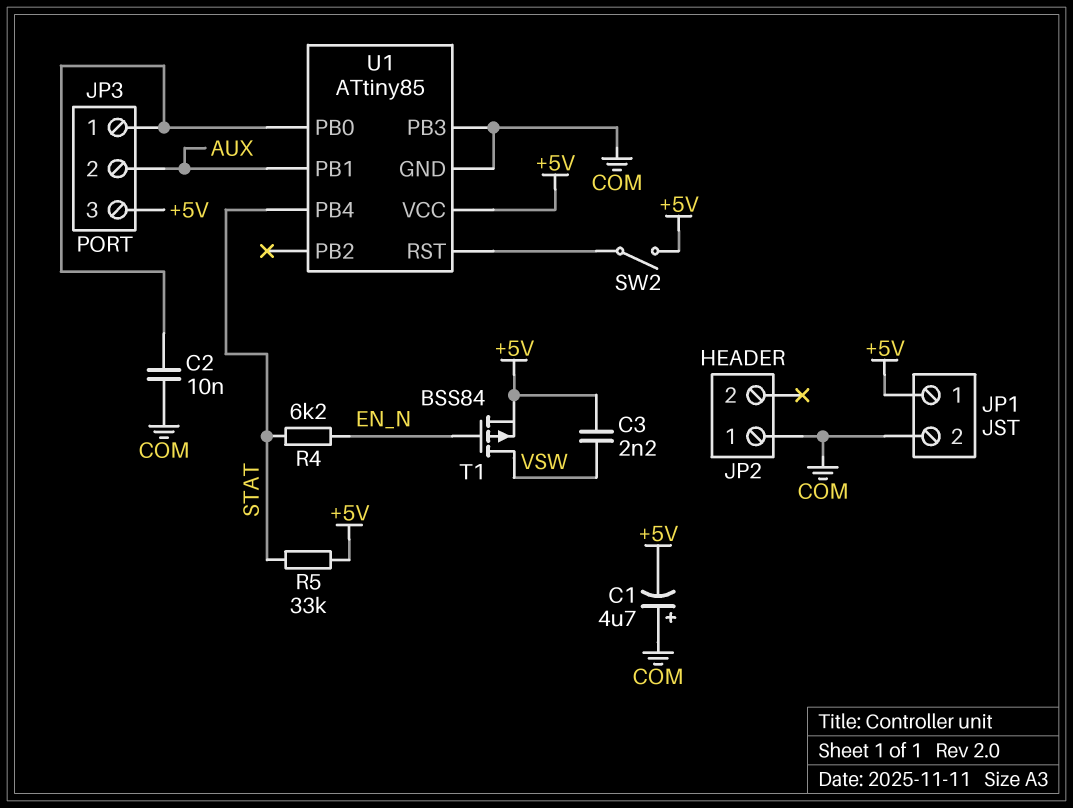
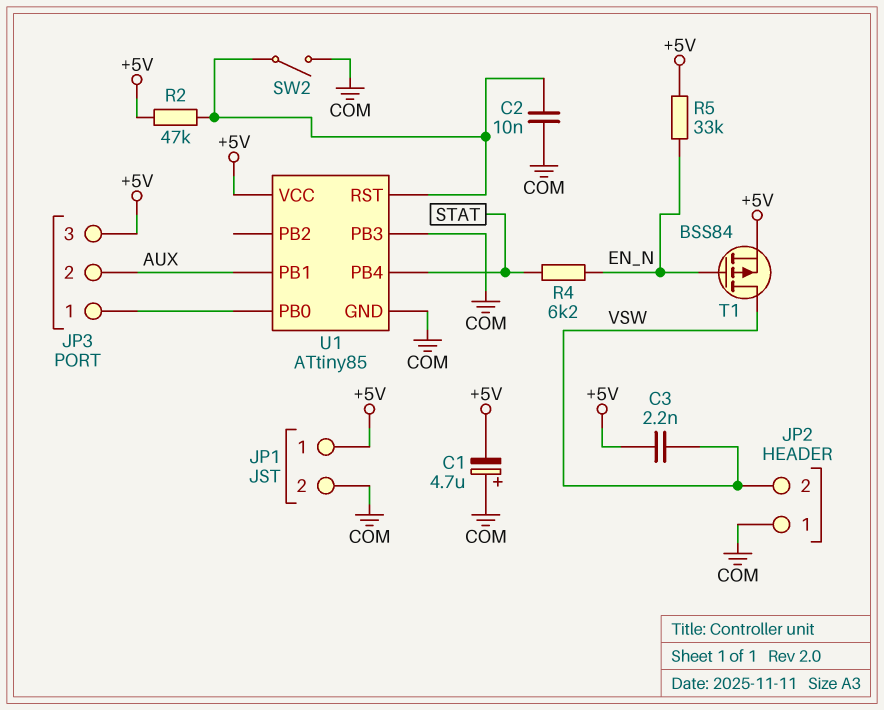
C2: 10nF (COM, JP3/1) -> 10nF (COM, U1/RST)
JP2 pin 2: none -> VSW
R2: none -> 47k (+5V, U1/RST)
R5: 33k (+5V, STAT) -> 33k (+5V, EN_N)
SW2: switch (+5V, U1/RST) -> switch (COM, U1/RST)

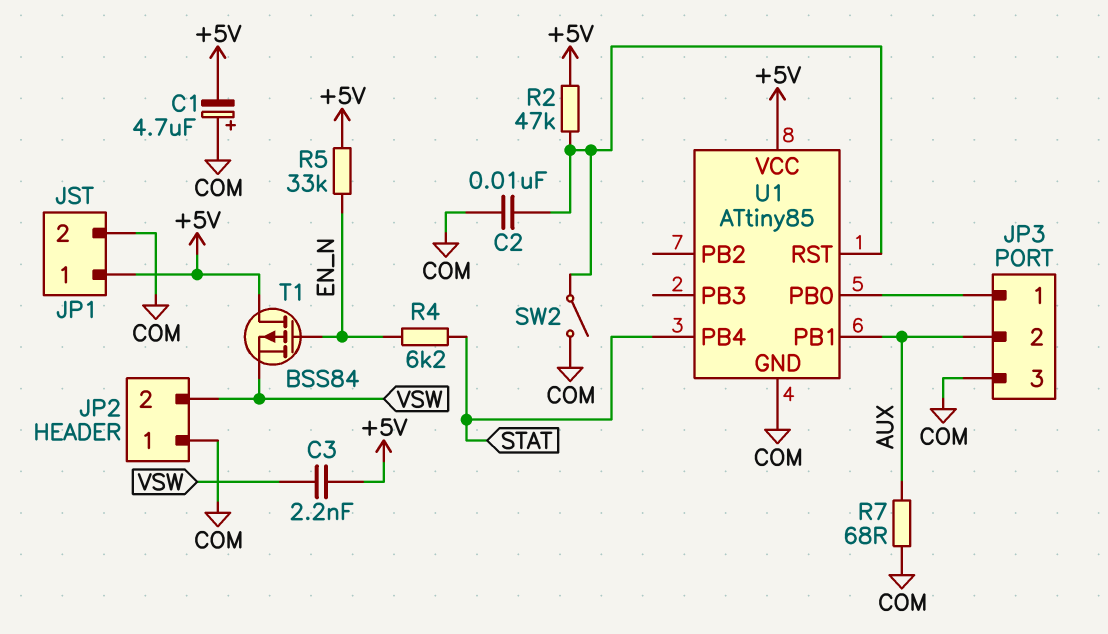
JP3 pin 3: +5V -> COM
R7: none -> 68 (AUX, COM)
T1: PMOS BSS84 (G EN_N, D VSW, S +5V) -> PMOS BSS84 (G EN_N, D +5V, S VSW)
U1 pin PB3: COM -> none

